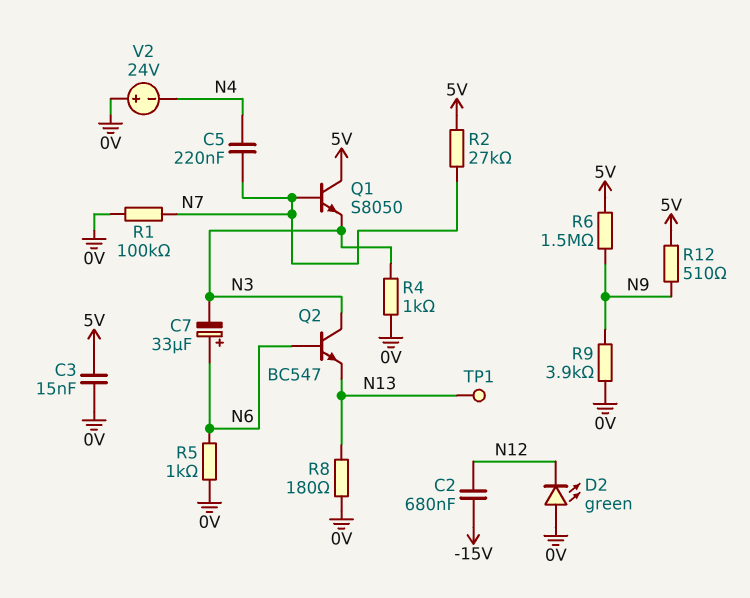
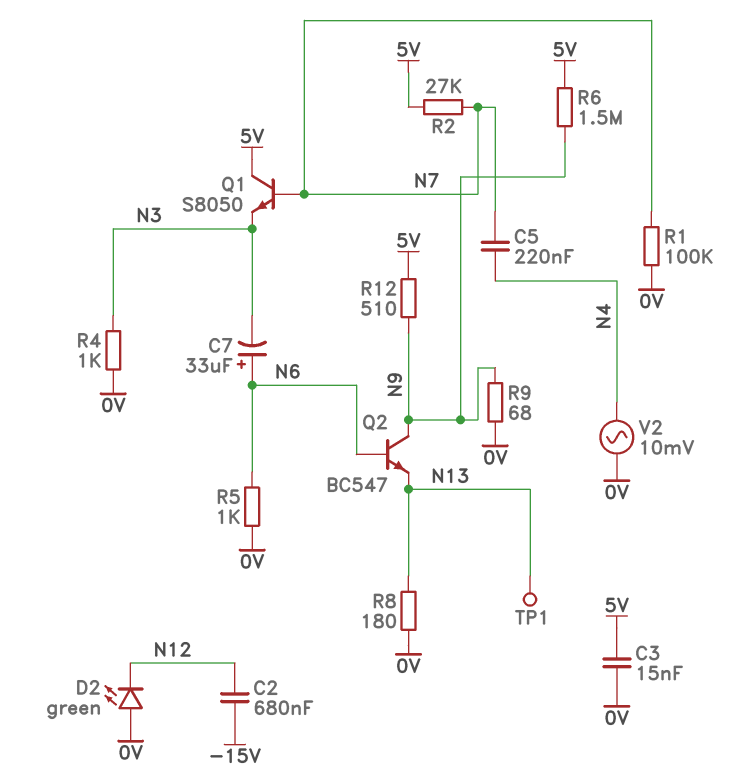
Q2: NPN BC547 (B N6, C N3, E N13) -> NPN BC547 (B N6, C N9, E N13)
R9: 3.9k (0V, N9) -> 68 (0V, N9)
V2: 24V (plus 0V, minus N4) -> AC 10mV (0V, N4)

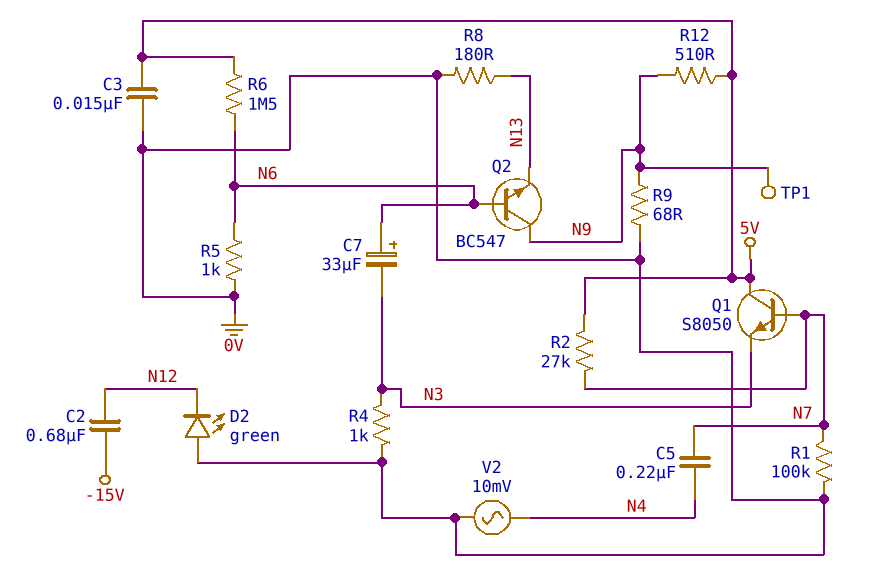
R6: 1.5M (5V, N9) -> 1.5M (5V, N6)
TP1: test point (N13) -> test point (N9)

